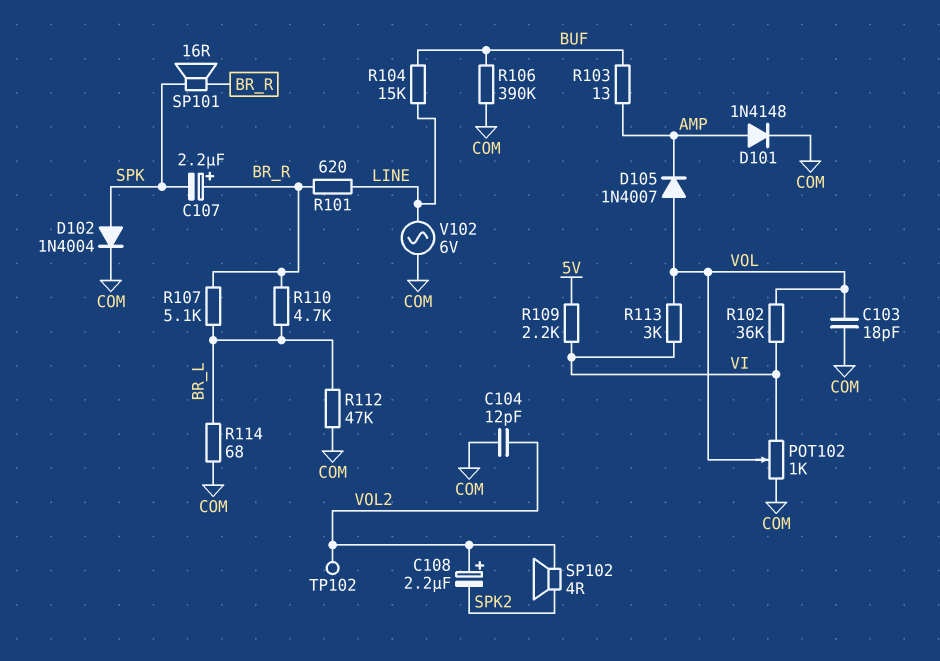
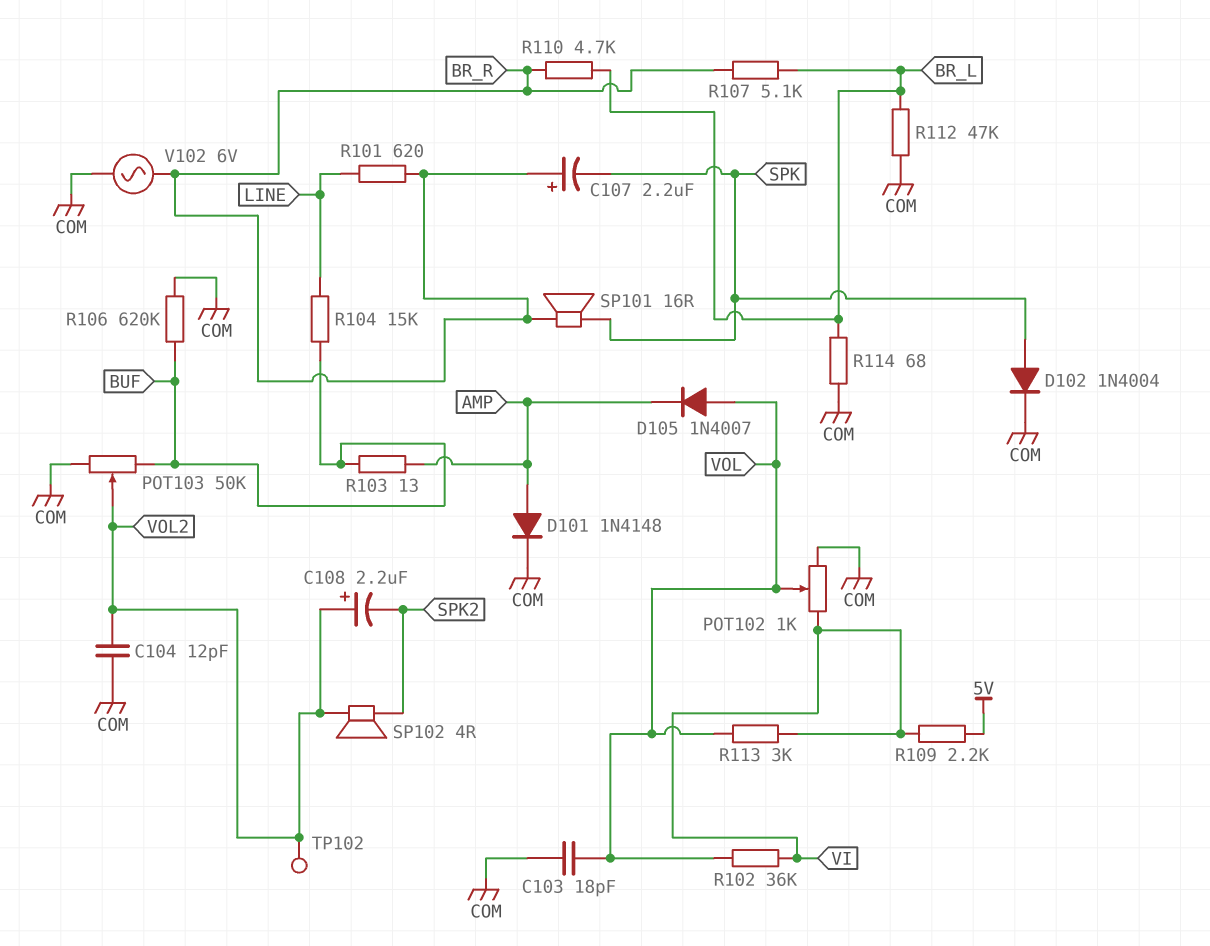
POT103: none -> 50k (BUF, COM, wiper VOL2)
R106: 390k (BUF, COM) -> 620k (BUF, COM)
V102: AC 6V (COM, LINE) -> AC 6V (BR_R, COM)

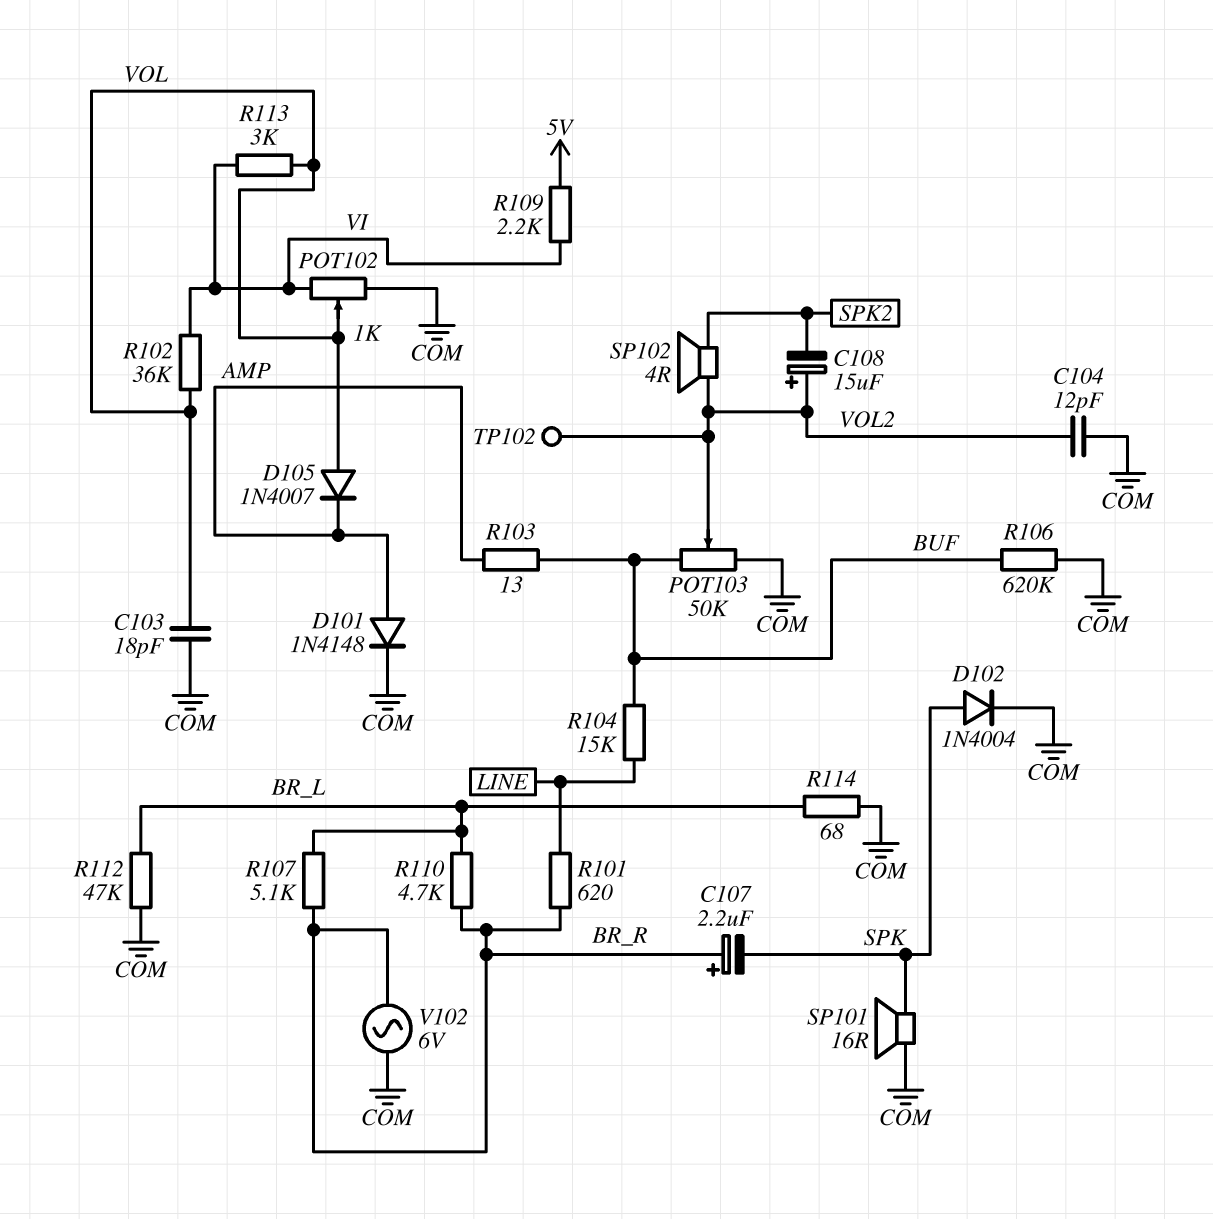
C108: 2.2uF (plus VOL2, minus SPK2) -> 15uF (plus VOL2, minus SPK2)
SP101: speaker 16R (BR_R, SPK) -> speaker 16R (COM, SPK)

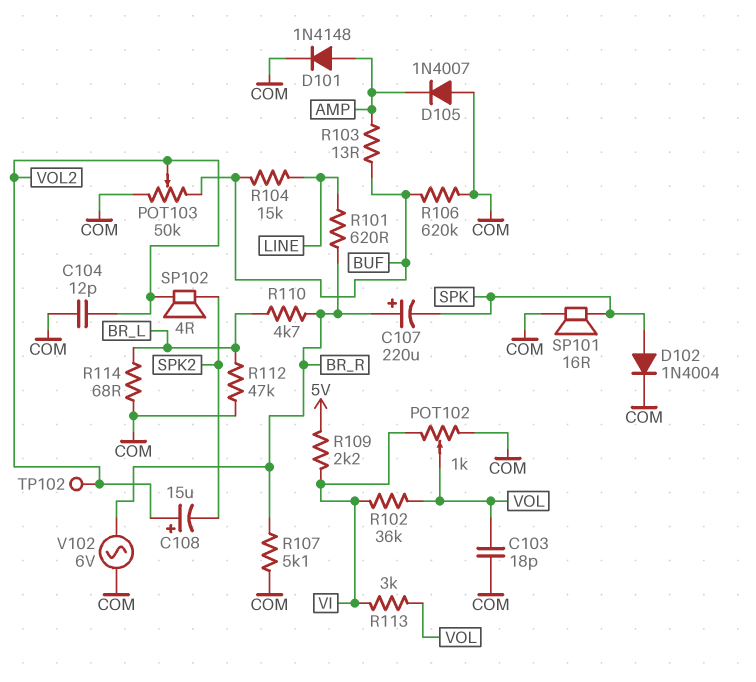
C107: 2.2uF (plus BR_R, minus SPK) -> 220uF (plus BR_R, minus SPK)
D105: diode 1N4007 (A VOL, K AMP) -> diode 1N4007 (A COM, K AMP)
R107: 5.1k (BR_L, BR_R) -> 5.1k (BR_R, COM)

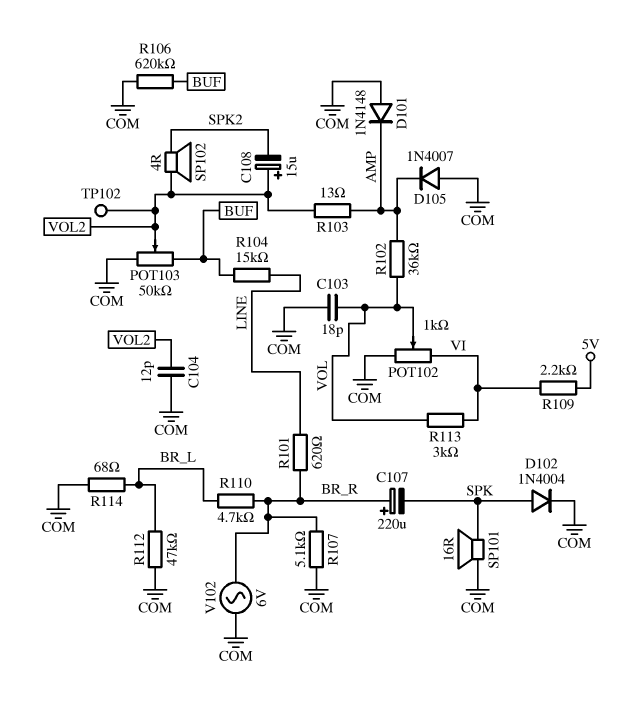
D101: diode 1N4148 (A AMP, K COM) -> diode 1N4148 (A COM, K AMP)
R102: 36k (VI, VOL) -> 36k (AMP, VOL)
R103: 13 (AMP, BUF) -> 13 (AMP, VOL2)

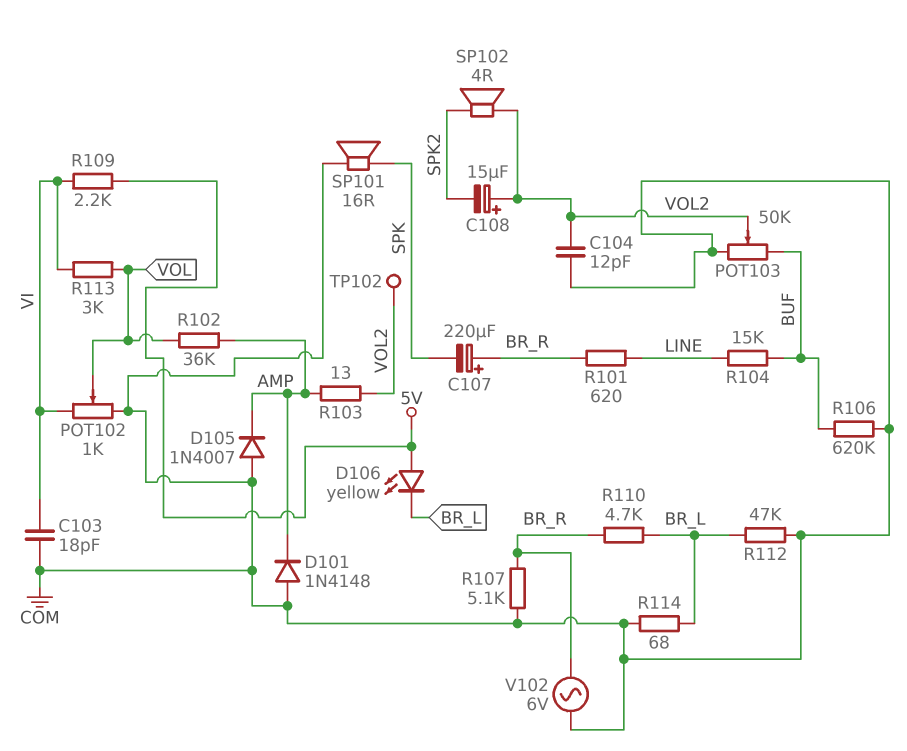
C103: 18pF (COM, VOL) -> 18pF (COM, VI)
D102: diode 1N4004 (A SPK, K COM) -> none
D106: none -> LED yellow (A 5V, K BR_L)

